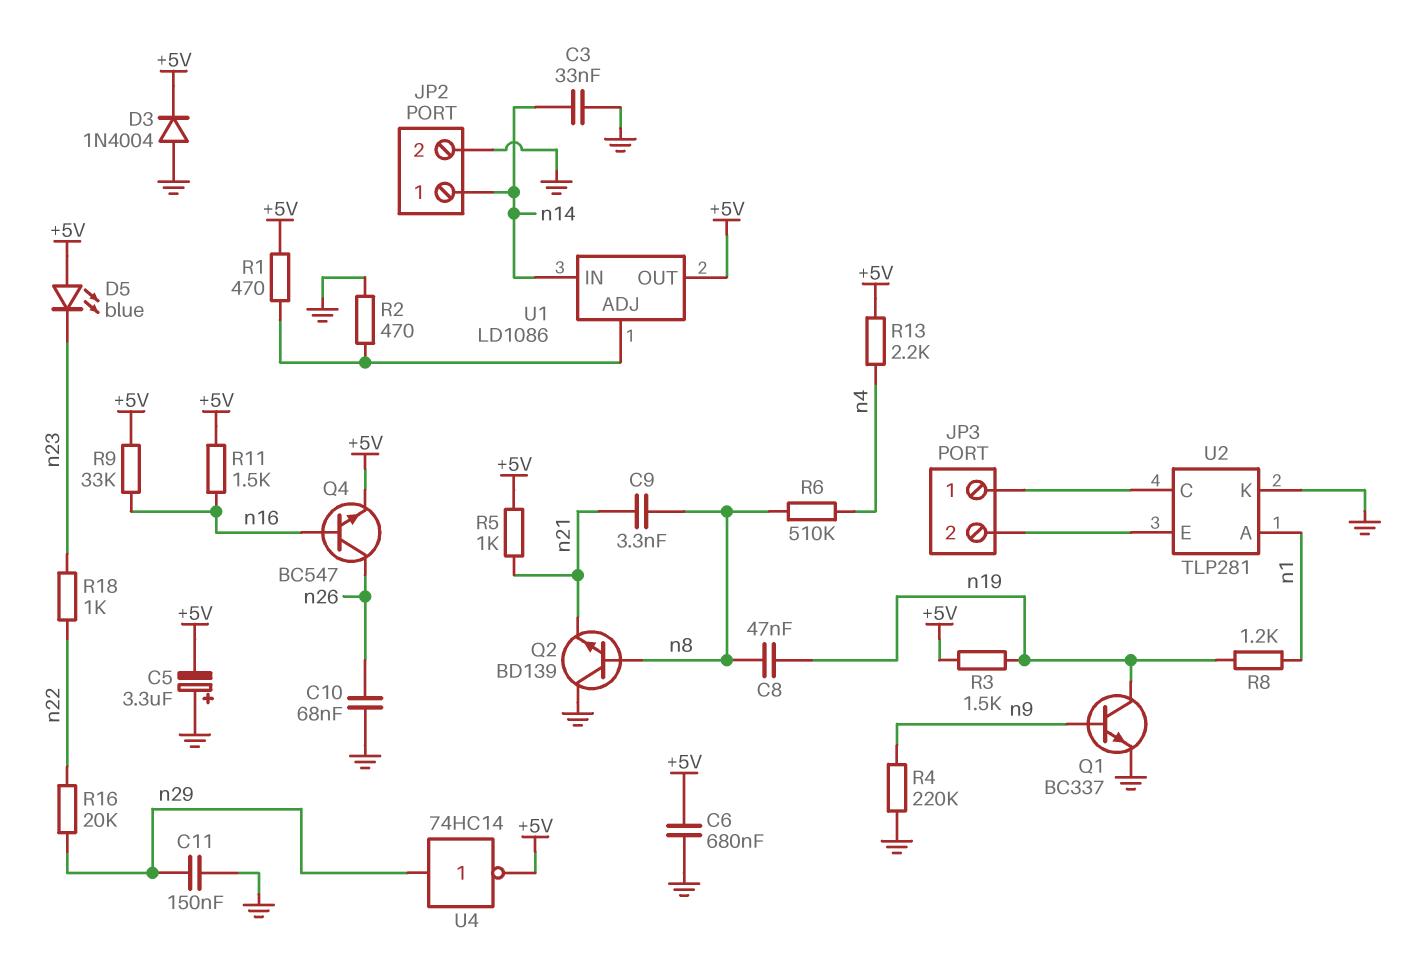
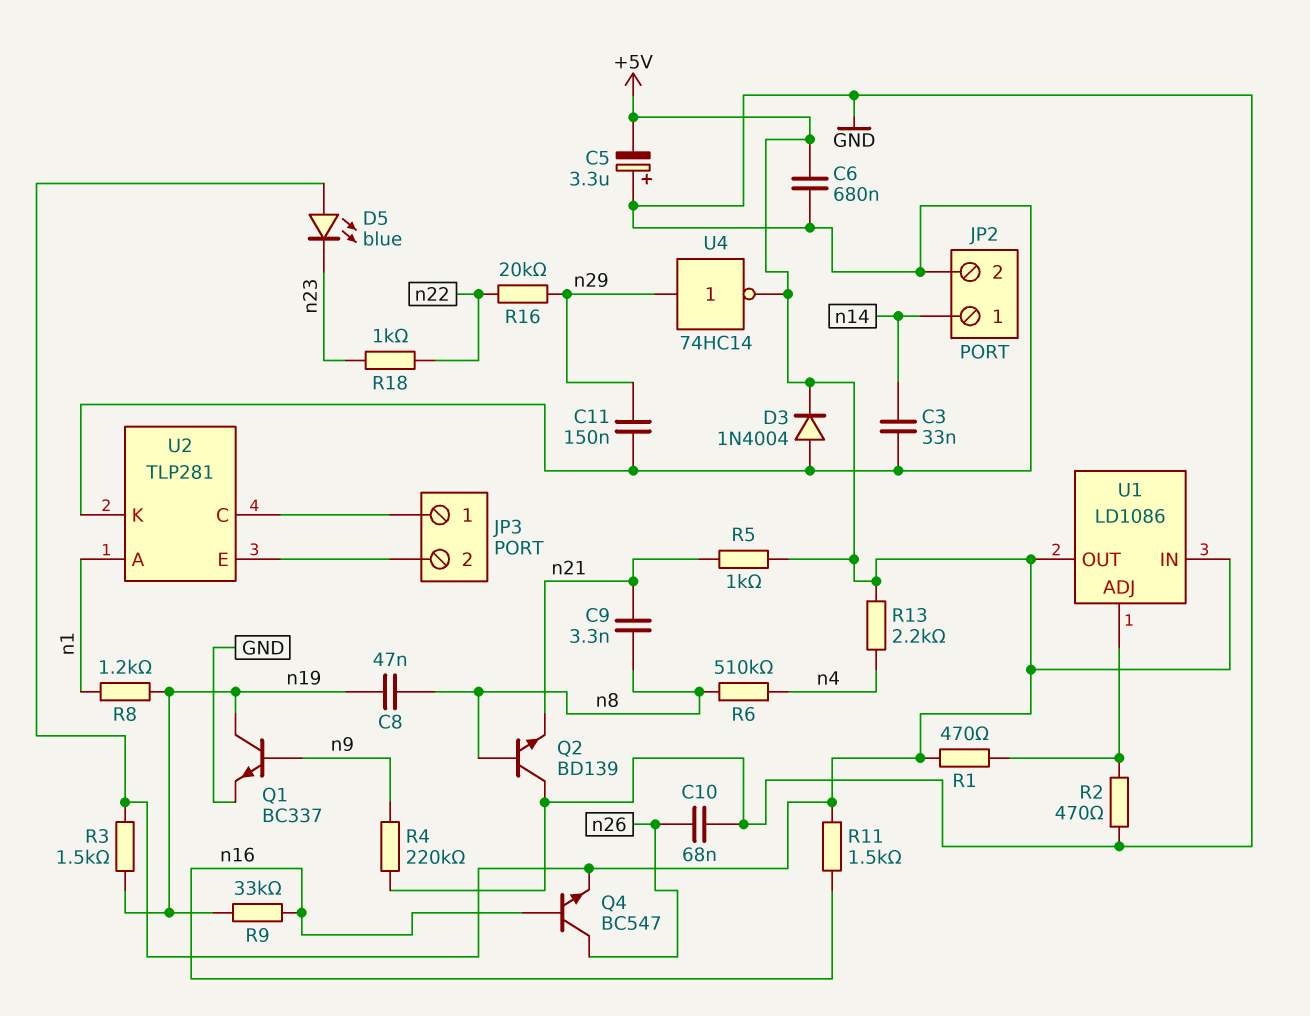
R9: 33k (+5V, n16) -> 33k (n16, n19)
U1 pin IN: n14 -> +5V

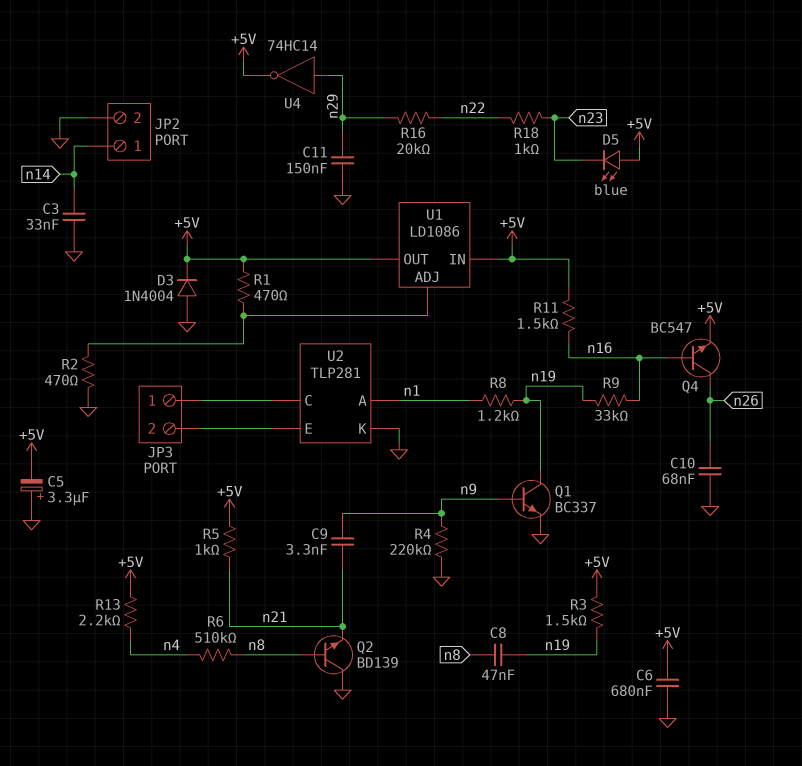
C9: 3.3nF (n8, n21) -> 3.3nF (n9, n21)

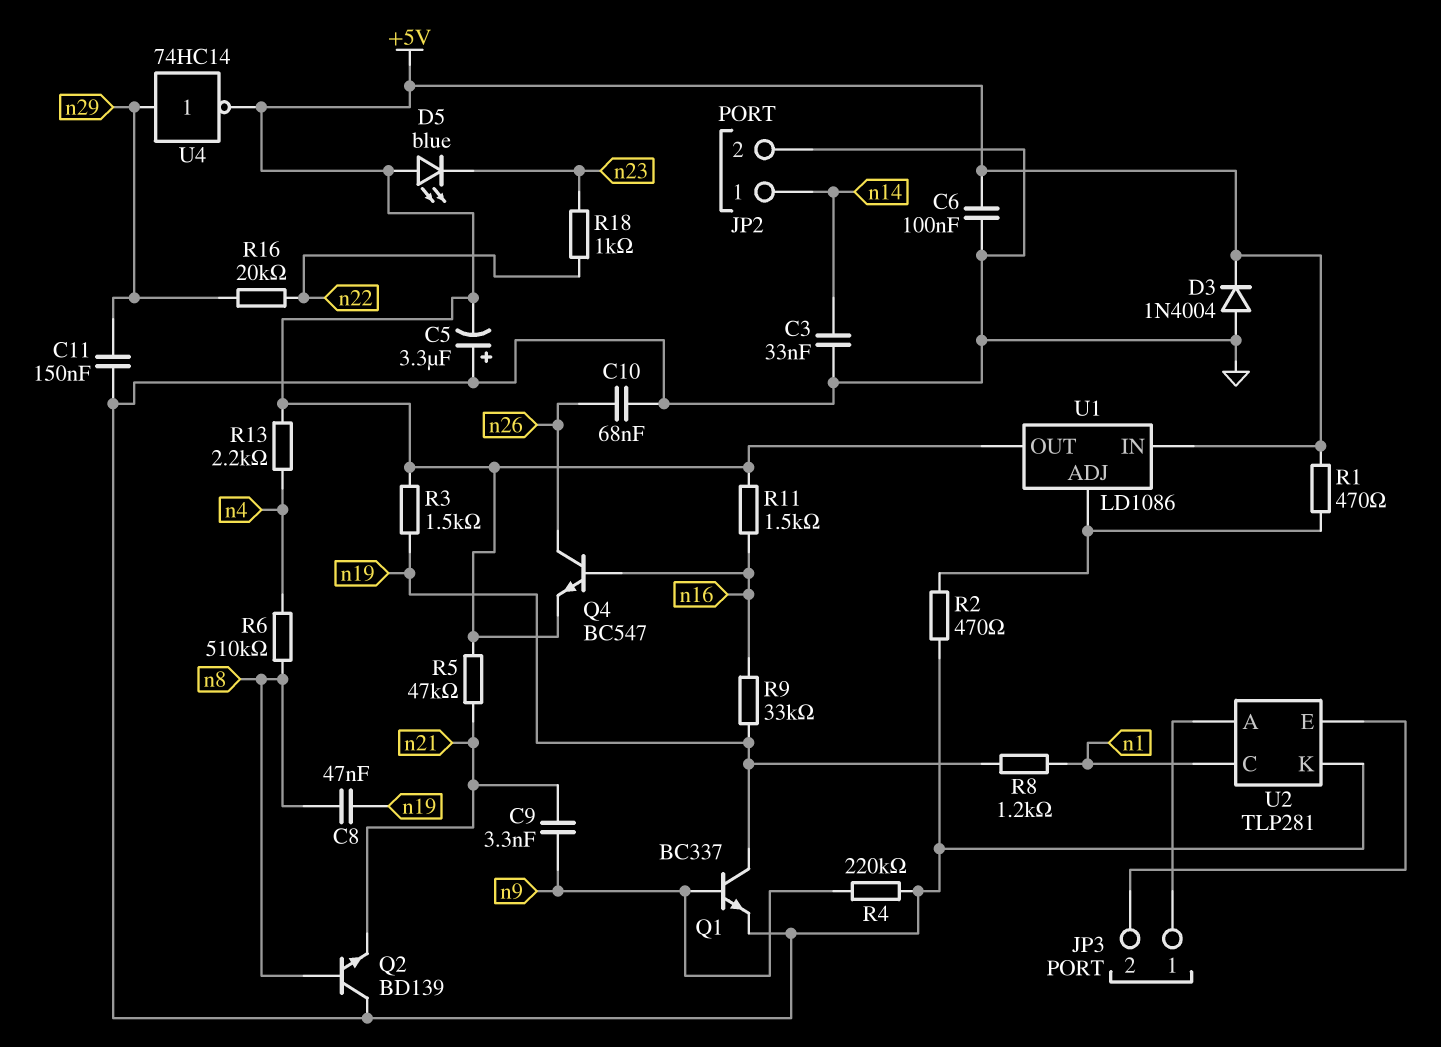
C6: 680nF (+5V, GND) -> 100nF (+5V, GND)
R5: 1k (+5V, n21) -> 47k (+5V, n21)
U2 pin A: n1 -> JP3/1
U2 pin C: JP3/1 -> n1

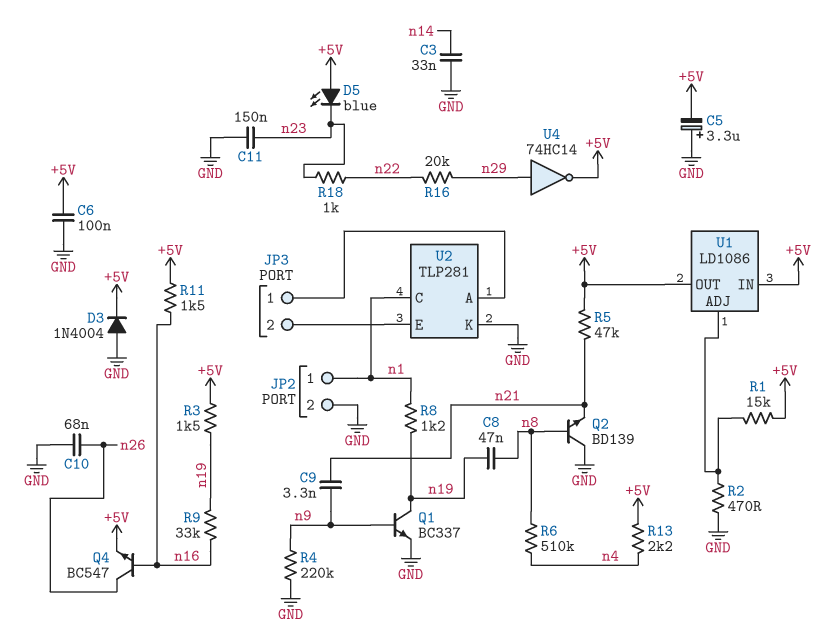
C11: 150nF (GND, n29) -> 150nF (GND, n23)
JP2 pin 1: n14 -> n1
R1: 470 (+5V, U1/ADJ) -> 15k (+5V, U1/ADJ)

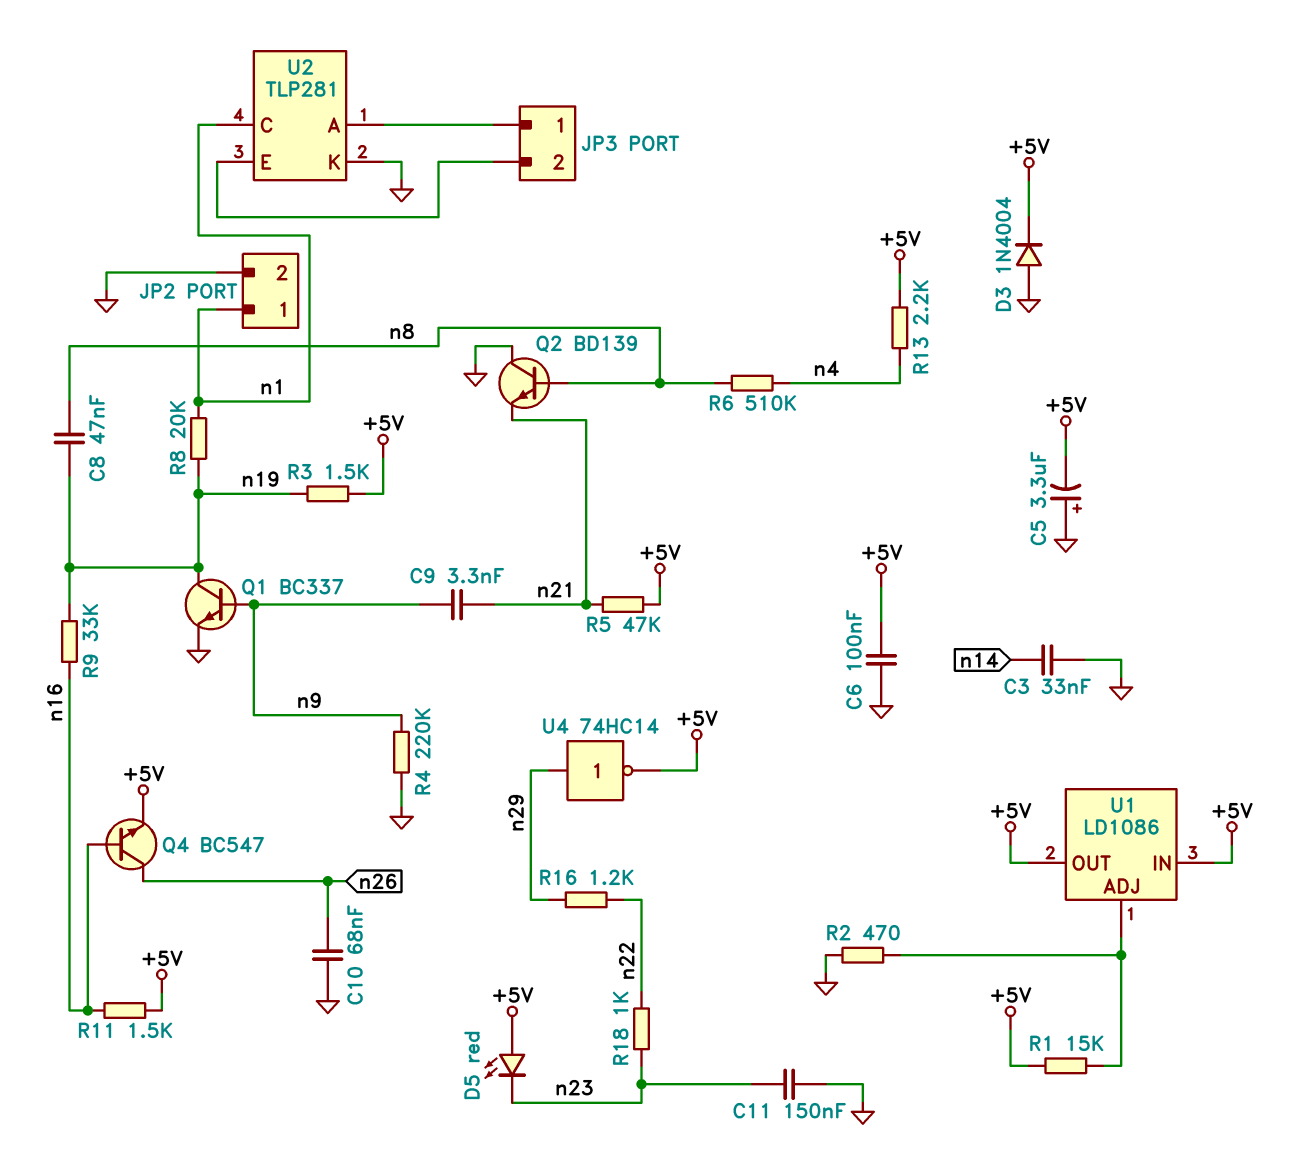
D5: LED blue (A +5V, K n23) -> LED red (A +5V, K n23)
R8: 1.2k (n1, n19) -> 20k (n1, n19)
R16: 20k (n22, n29) -> 1.2k (n22, n29)

